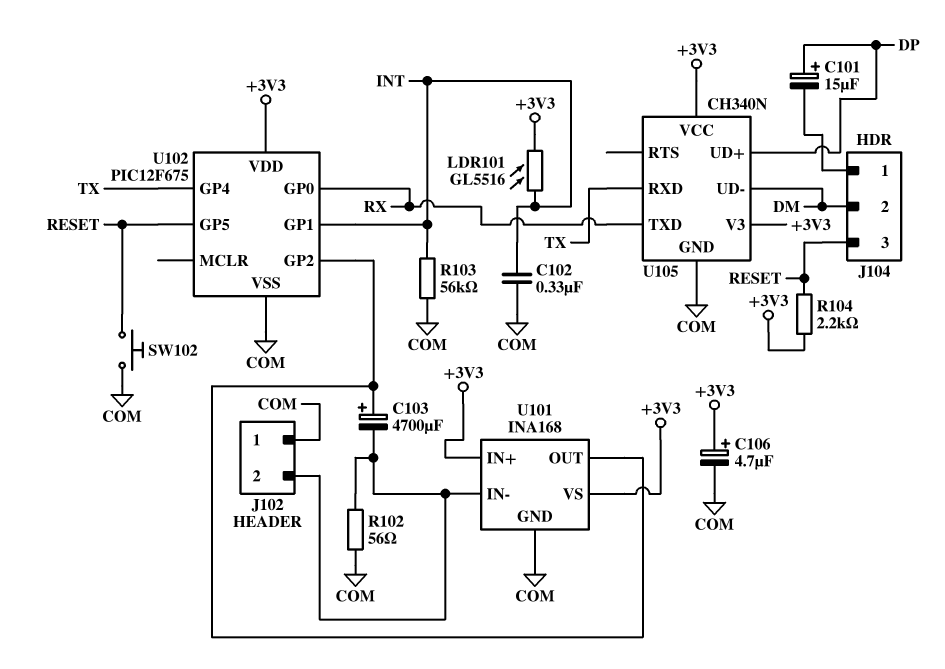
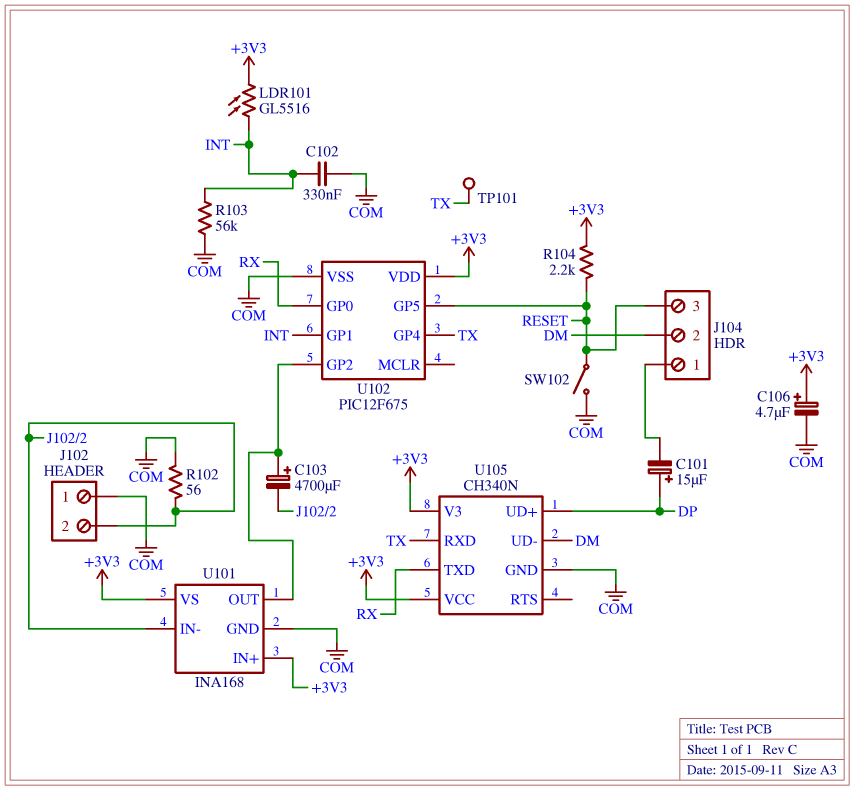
SW102: button (COM, RESET) -> switch (COM, RESET)
TP101: none -> test point (TX)

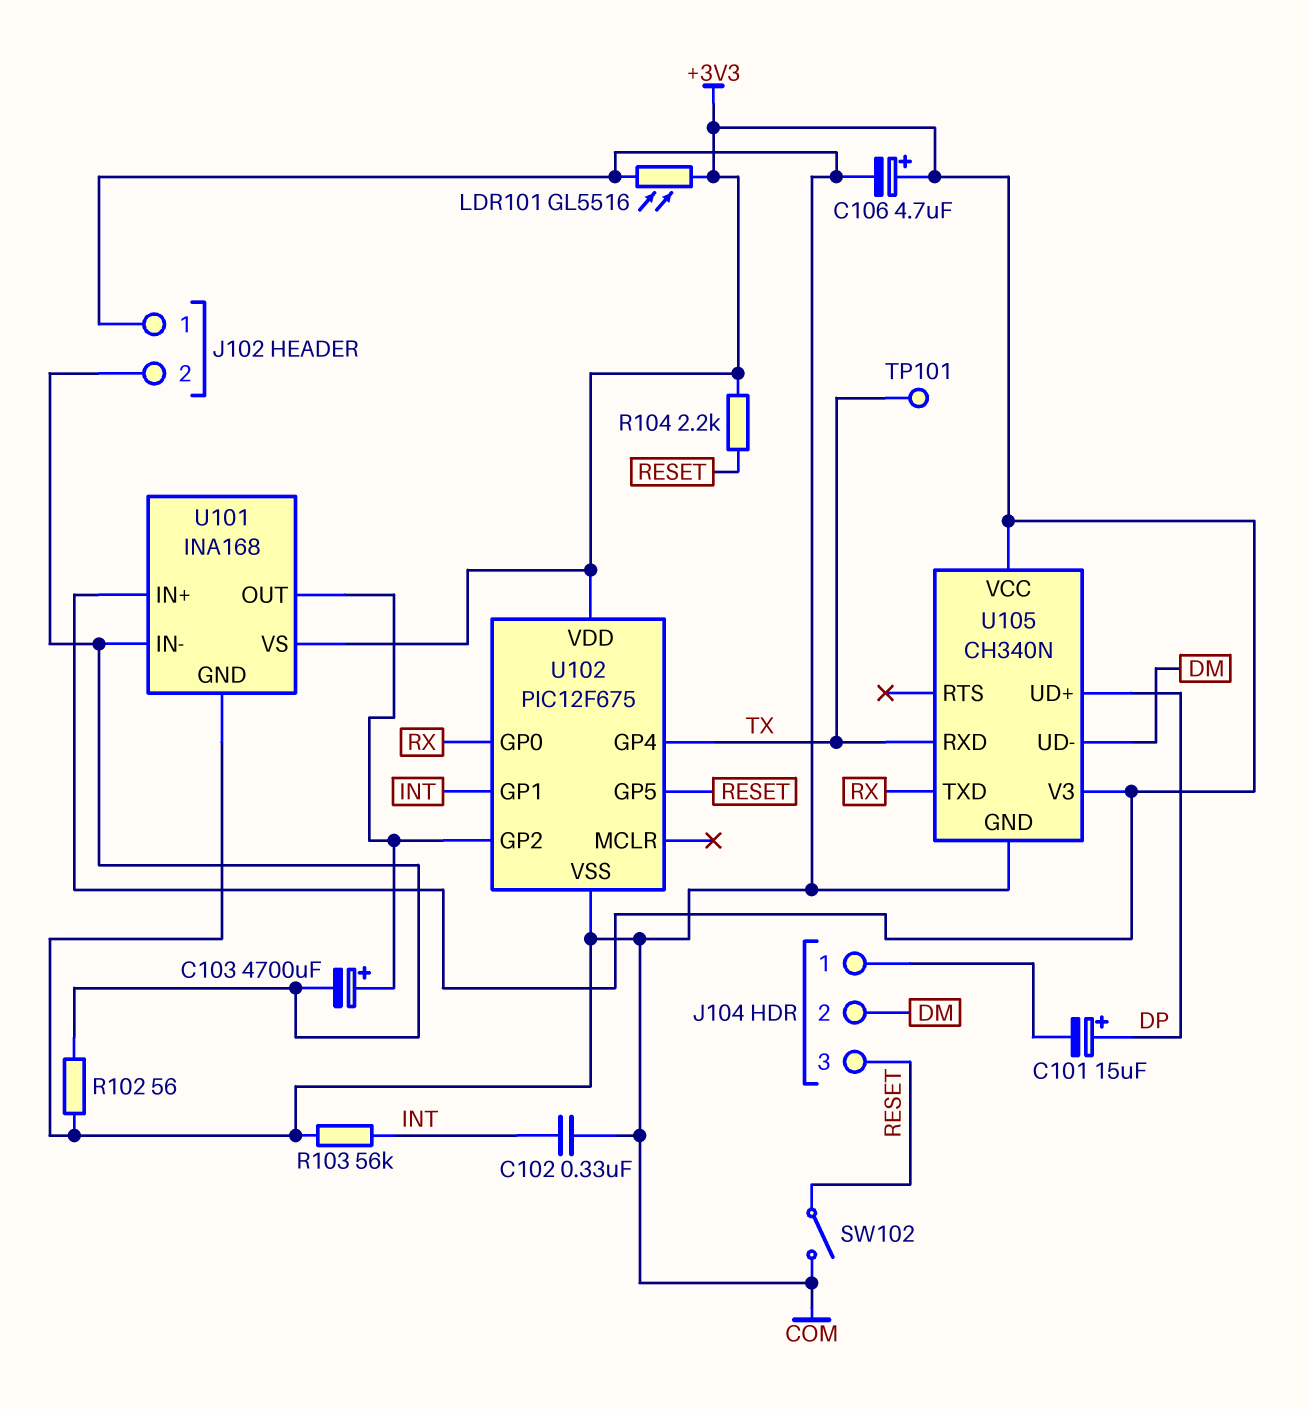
LDR101: GL5516 (+3V3, INT) -> GL5516 (+3V3, COM)

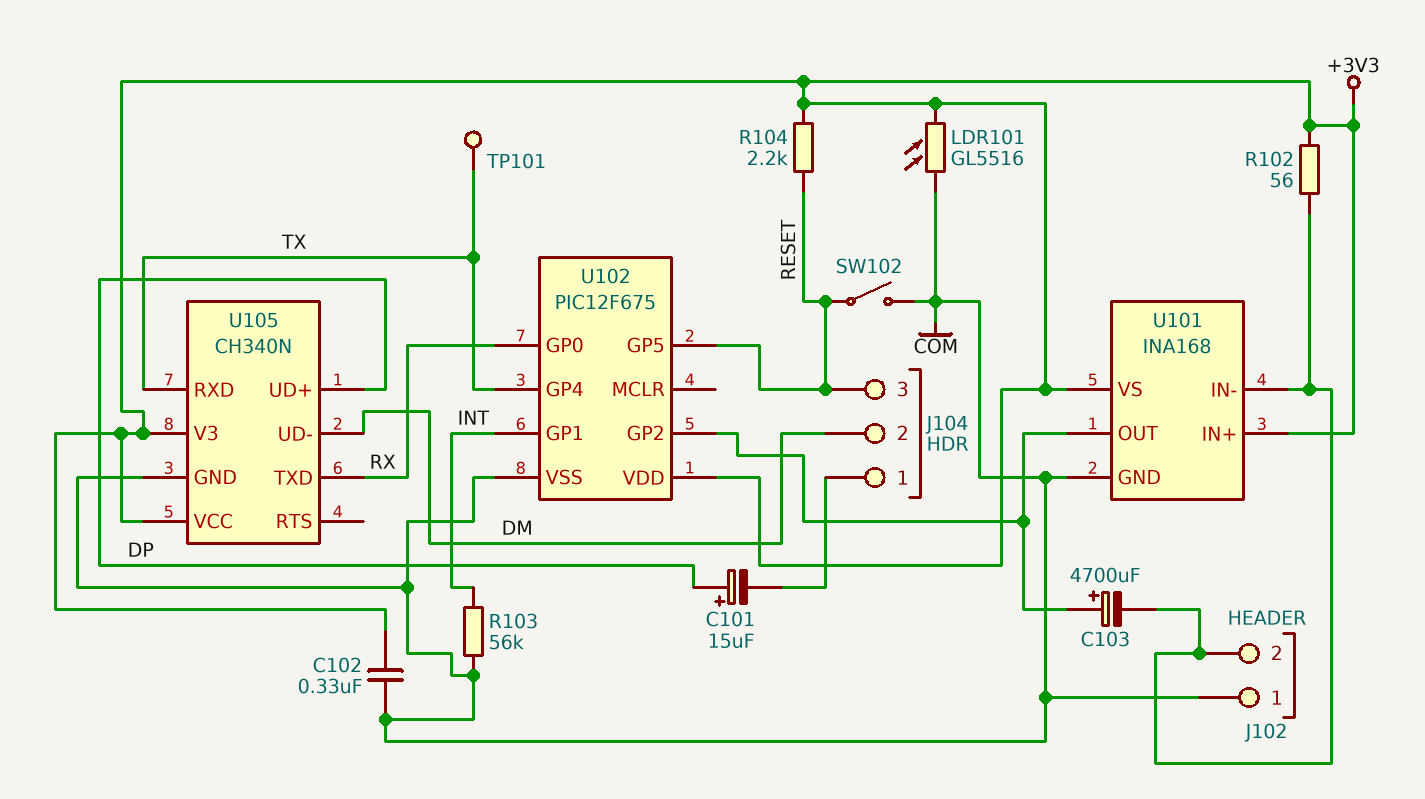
C102: 330nF (COM, INT) -> 330nF (+3V3, COM)
C106: 4.7uF (plus +3V3, minus COM) -> none
R102: 56 (COM, J102/2) -> 56 (+3V3, J102/2)

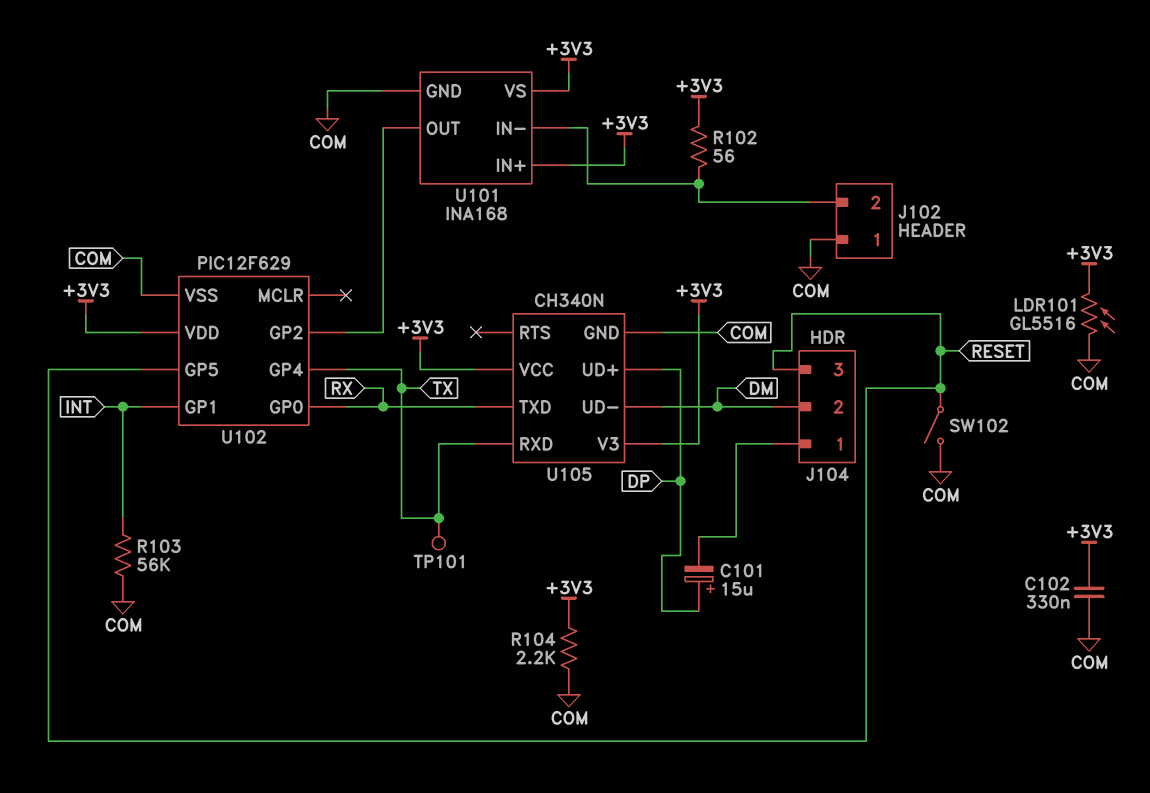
C103: 4700uF (plus U101/OUT, minus J102/2) -> none
R104: 2.2k (+3V3, RESET) -> 2.2k (+3V3, COM)
U102: PIC12F675 -> PIC12F629

